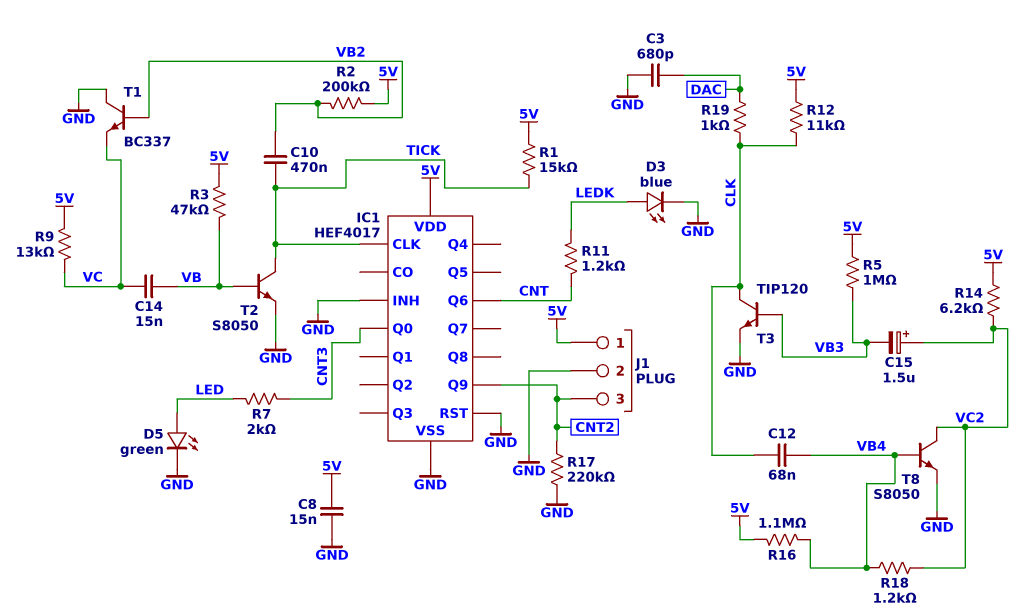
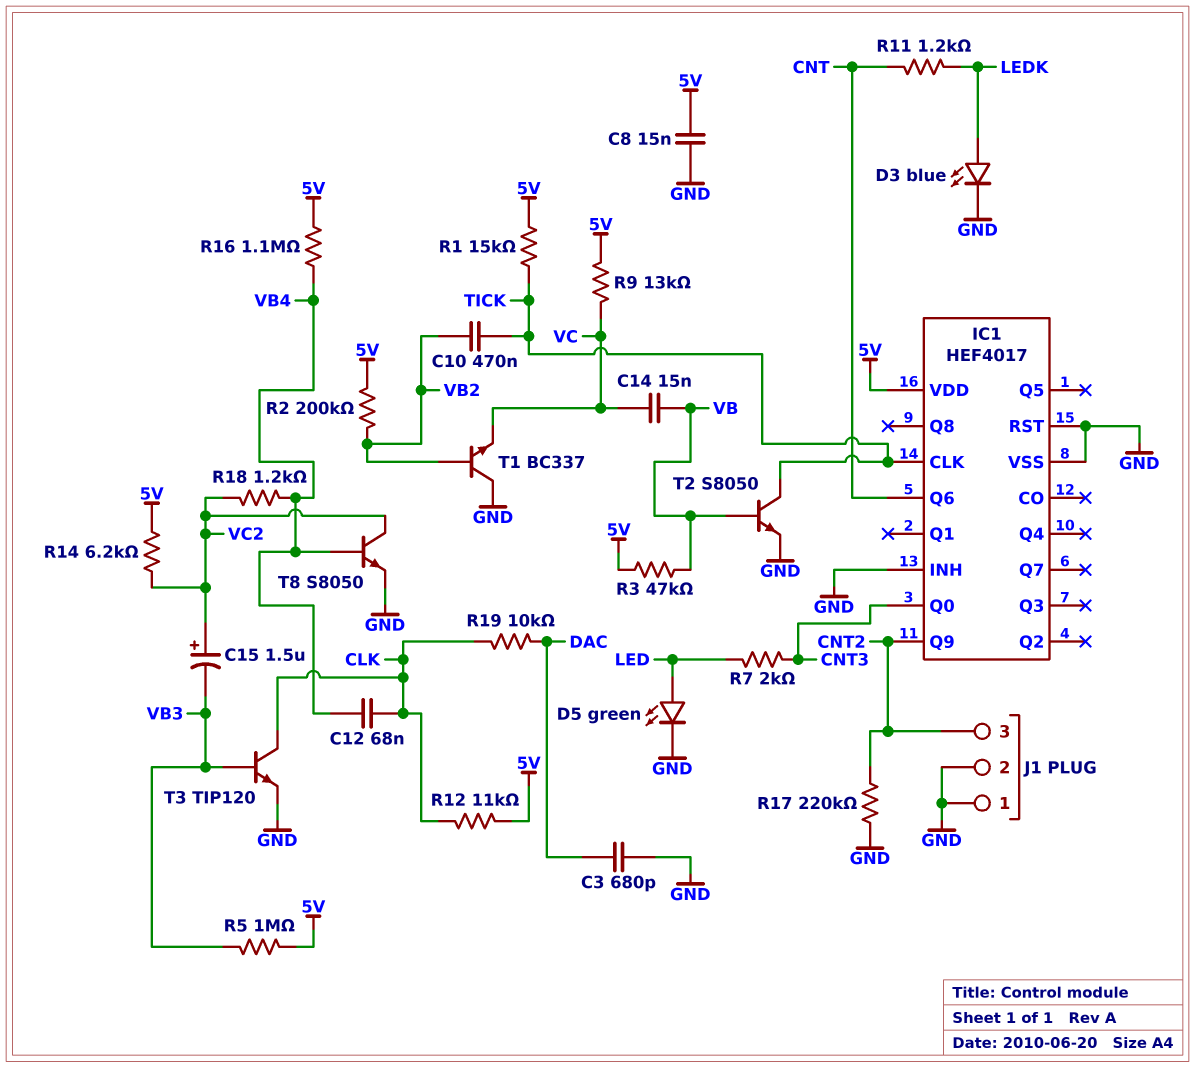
J1 pin 1: 5V -> GND
R19: 1k (CLK, DAC) -> 10k (CLK, DAC)

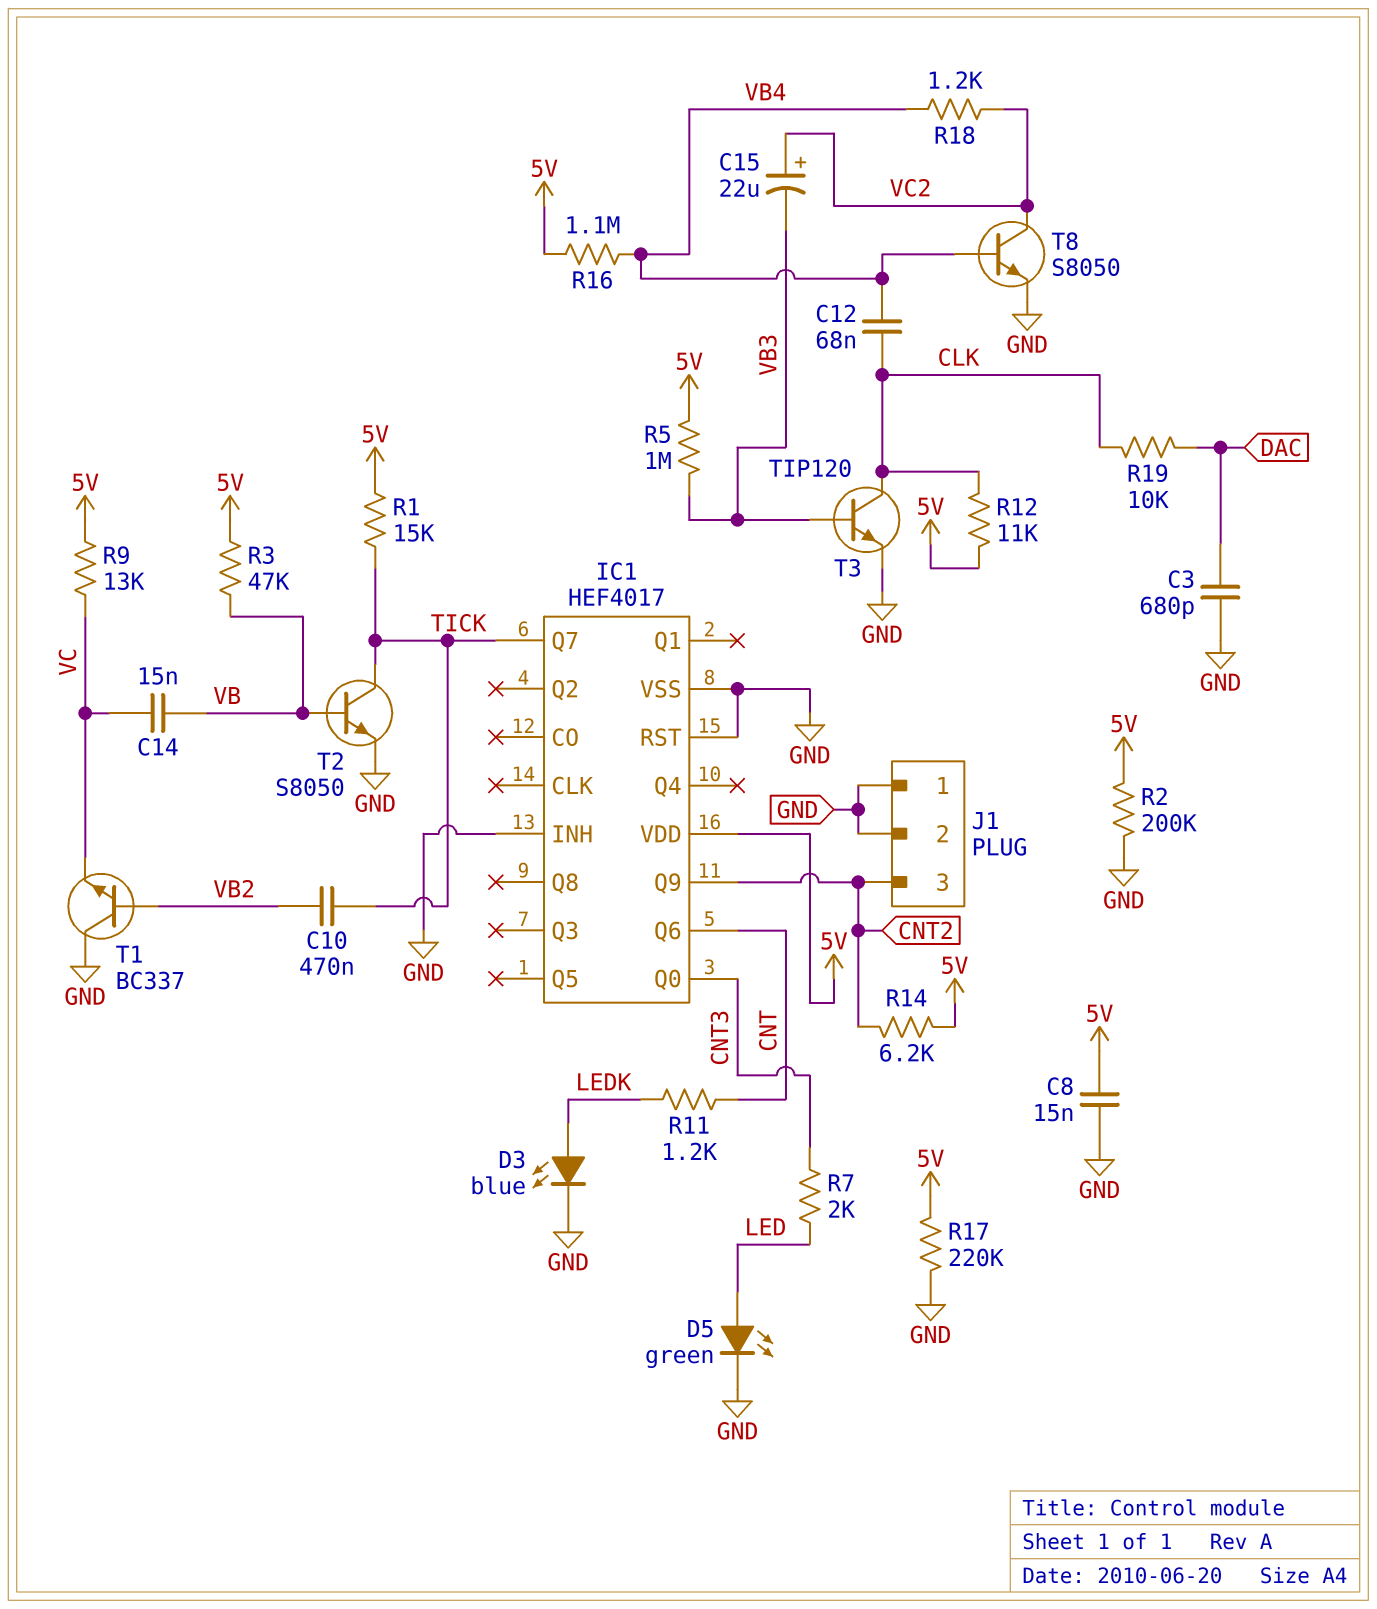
C15: 1.5uF (plus VC2, minus VB3) -> 22uF (plus VC2, minus VB3)
IC1 pin CLK: TICK -> none
IC1 pin Q7: none -> TICK
R2: 200k (5V, VB2) -> 200k (5V, GND)
R14: 6.2k (5V, VC2) -> 6.2k (5V, CNT2)
R17: 220k (CNT2, GND) -> 220k (5V, GND)

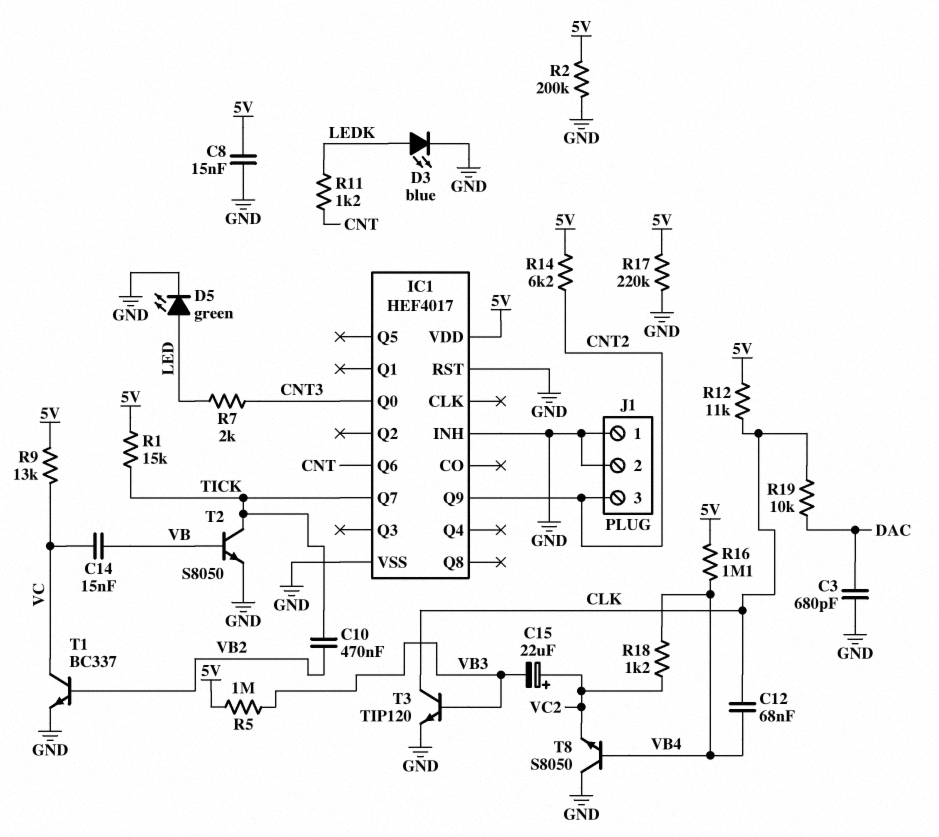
R3: 47k (5V, VB) -> none
T1: NPN BC337 (B VB2, C GND, E VC) -> NPN BC337 (B VB2, C VC, E GND)
T8: NPN S8050 (B VB4, C VC2, E GND) -> NPN S8050 (B VB4, C GND, E VC2)

